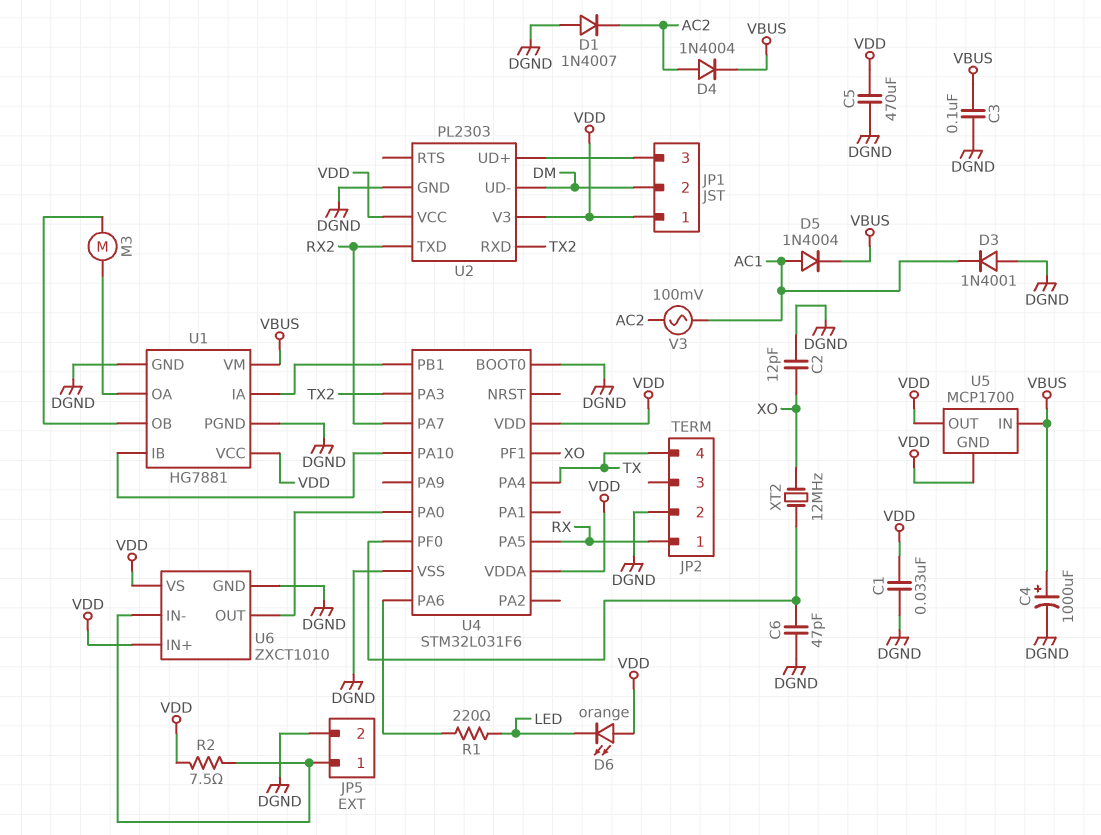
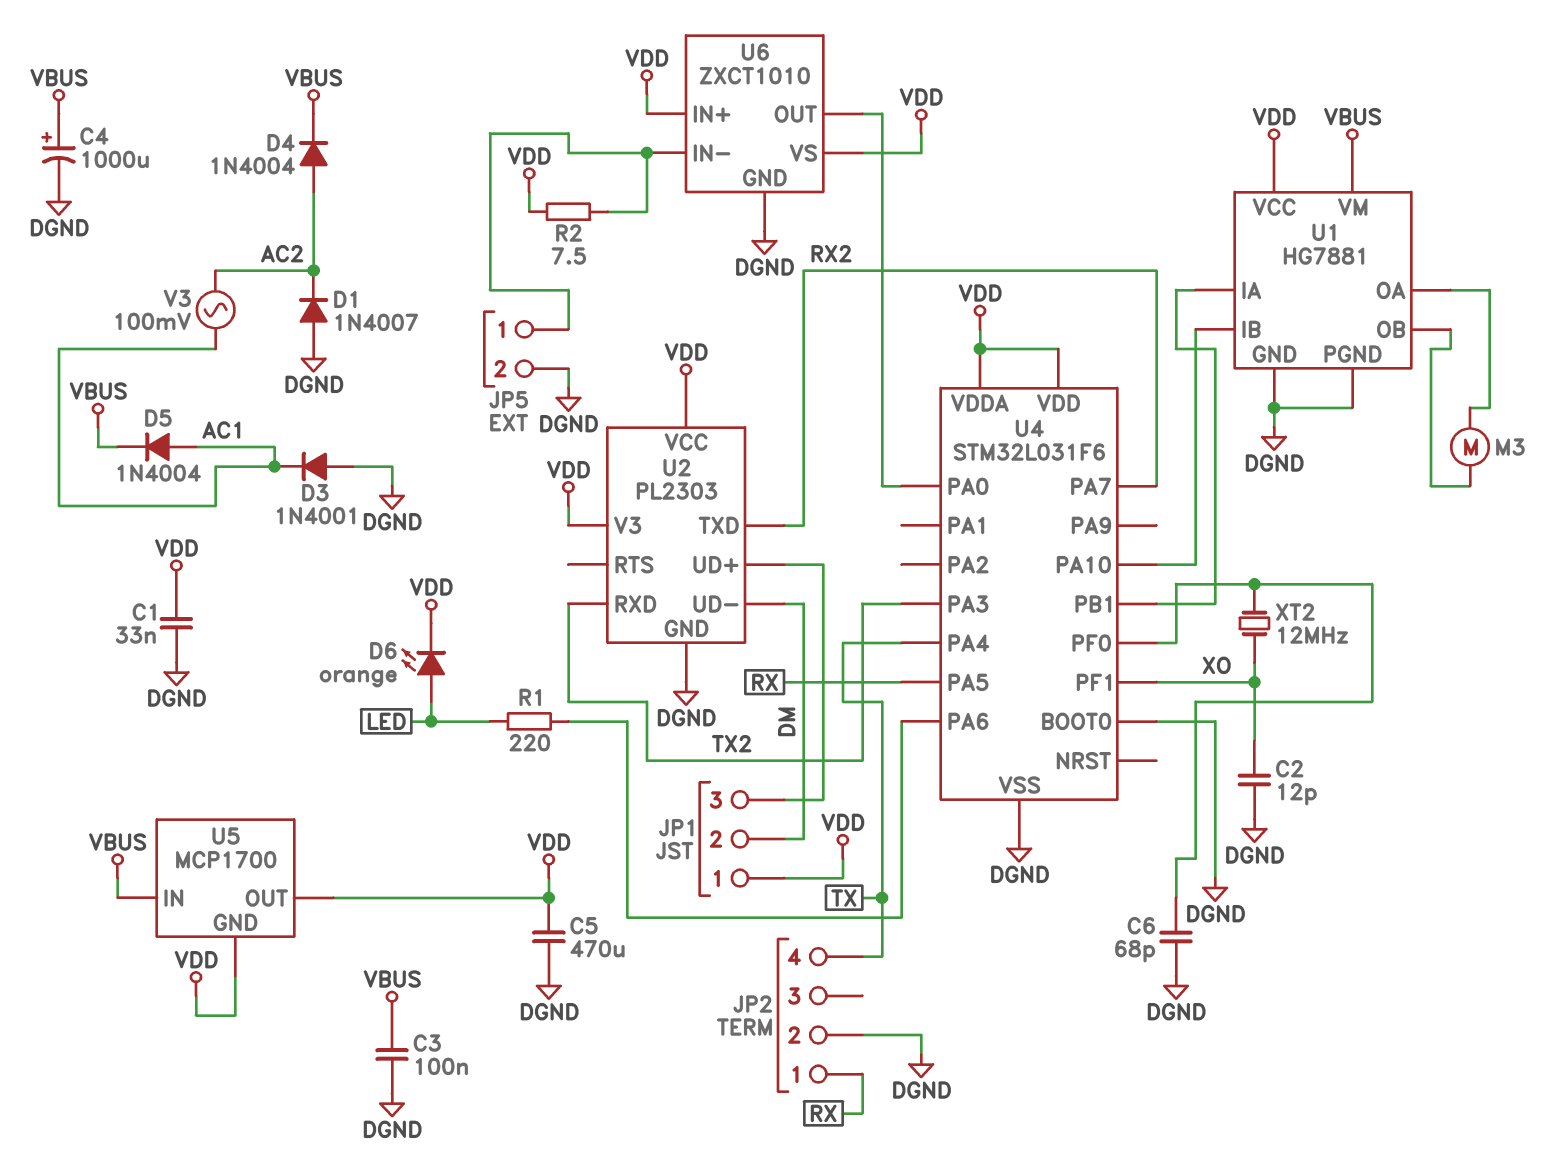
C6: 47pF (DGND, U4/PF0) -> 68pF (DGND, U4/PF0)
D6: LED orange (A VDD, K LED) -> LED orange (A LED, K VDD)

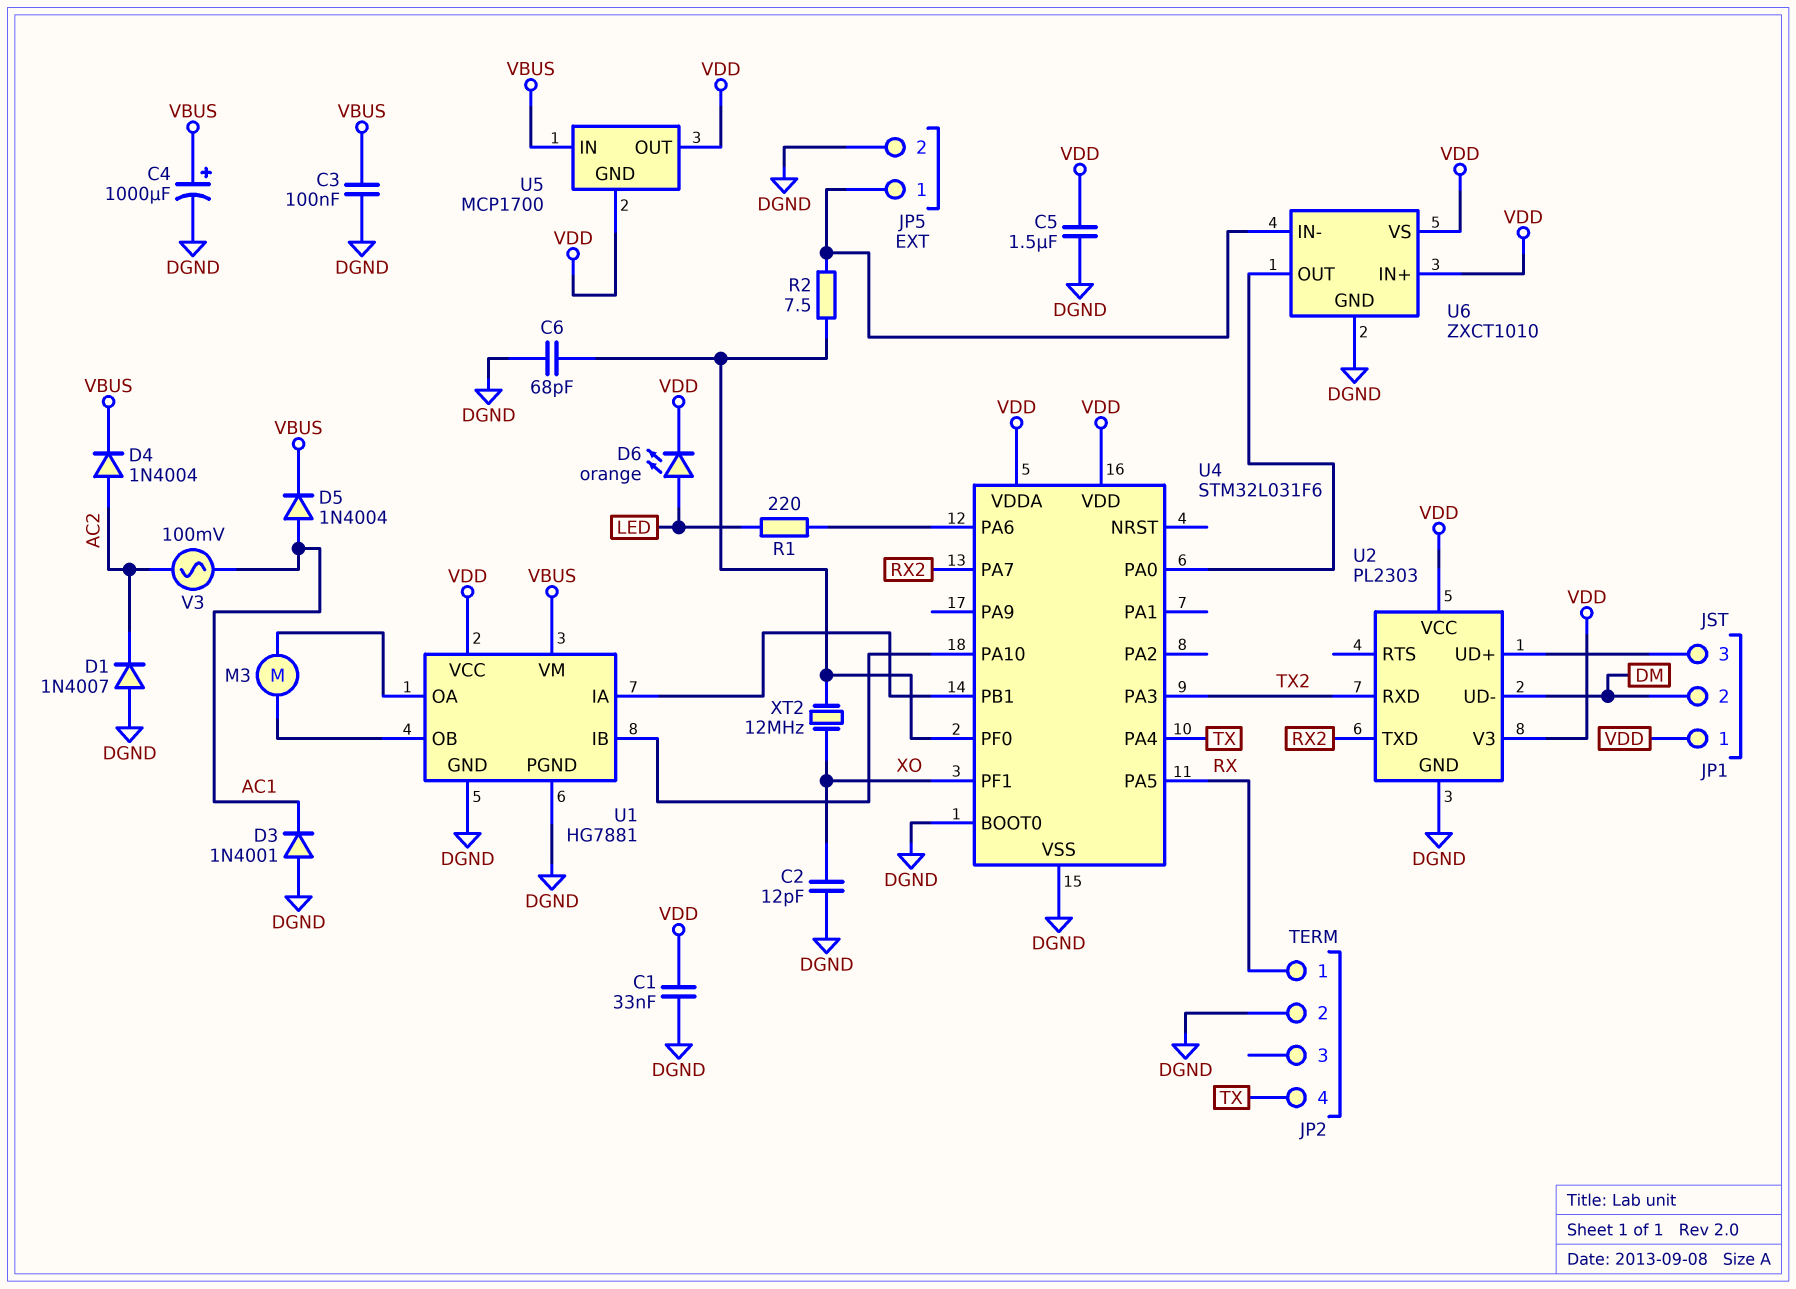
C5: 470uF (DGND, VDD) -> 1.5uF (DGND, VDD)
R2: 7.5 (JP5/1, VDD) -> 7.5 (JP5/1, U4/PF0)

